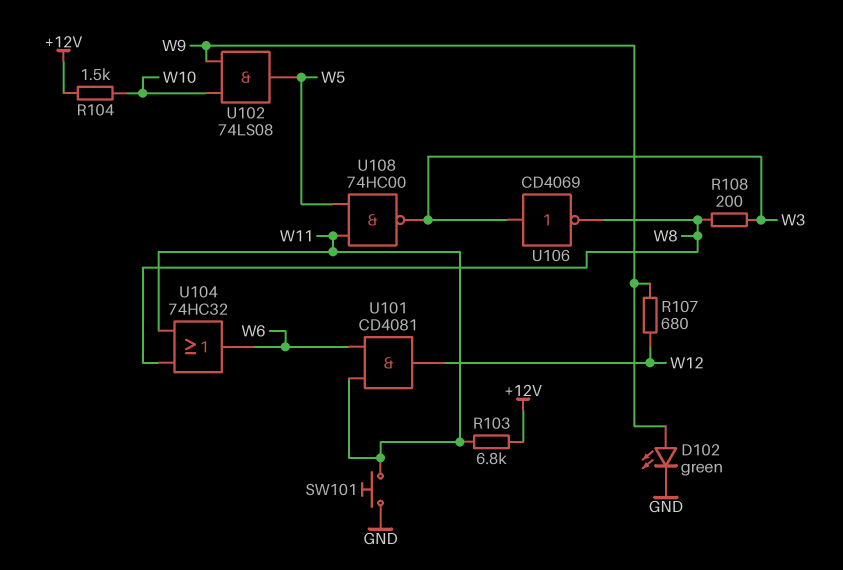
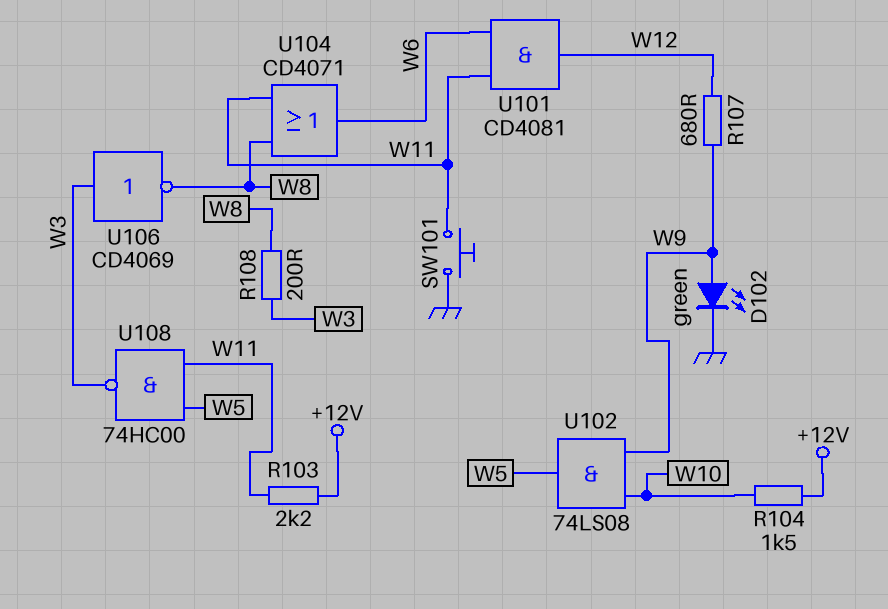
R103: 6.8k (+12V, W11) -> 2.2k (+12V, W11)
U104: OR 74HC32 (in W8, in W11, out W6) -> OR CD4071 (in W8, in W11, out W6)

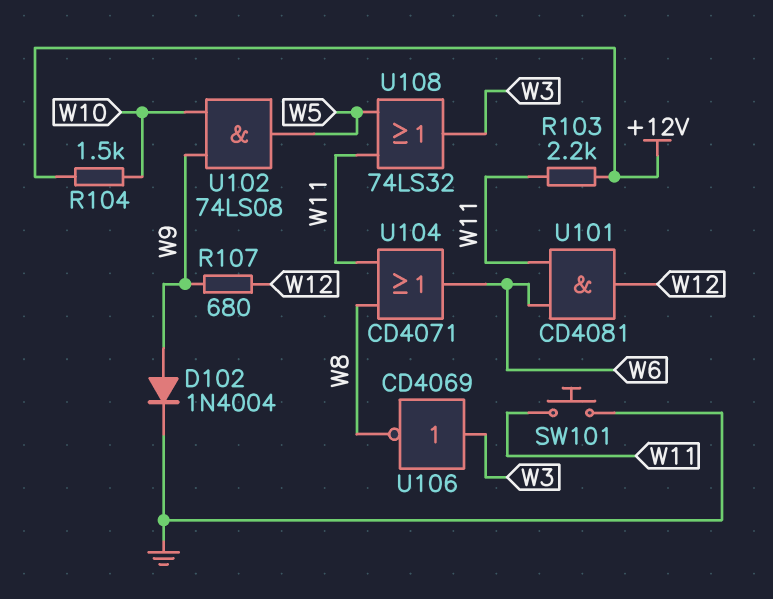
D102: LED green (A W9, K GND) -> diode 1N4004 (A W9, K GND)
R108: 200 (W3, W8) -> none
U108: NAND 74HC00 (in W5, in W11, out W3) -> OR 74LS32 (in W5, in W11, out W3)

